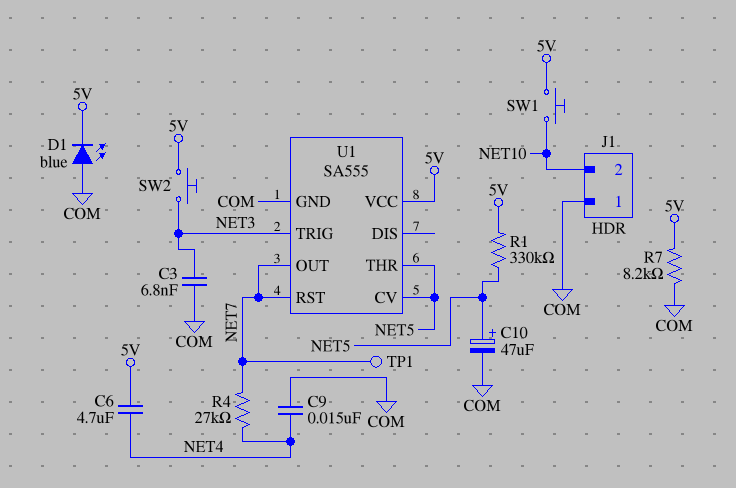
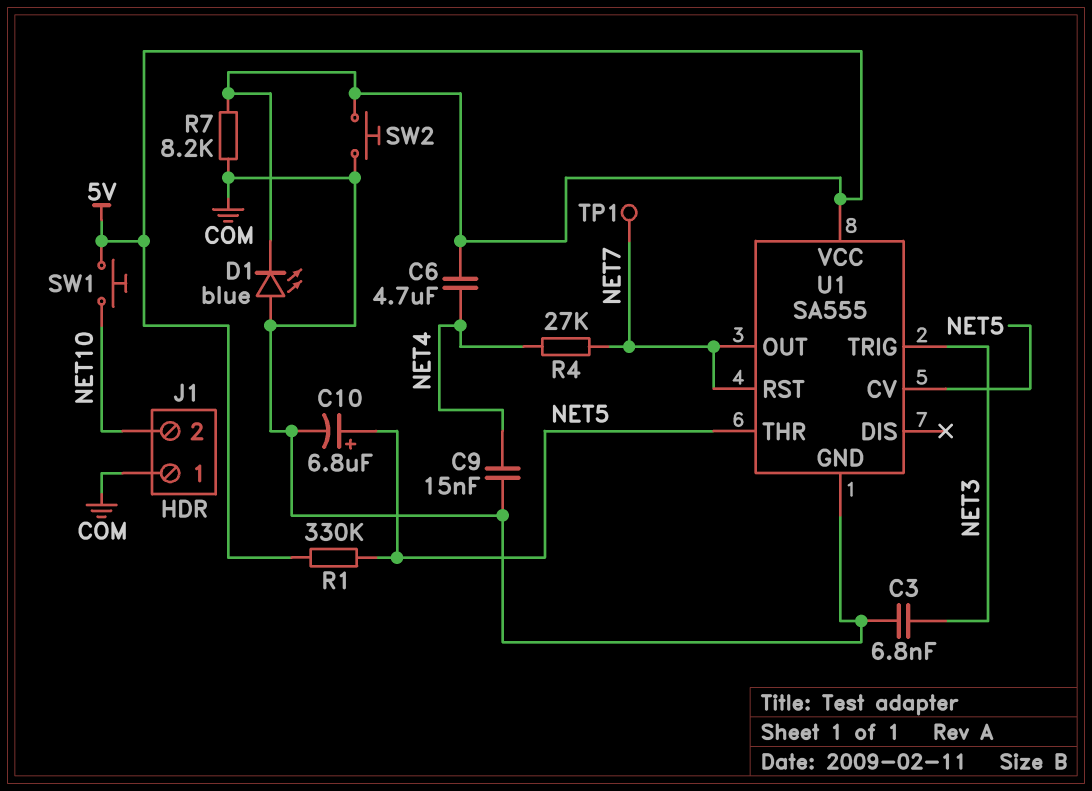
C10: 47uF (plus NET5, minus COM) -> 6.8uF (plus NET5, minus COM)
SW2: button (5V, NET3) -> button (5V, COM)

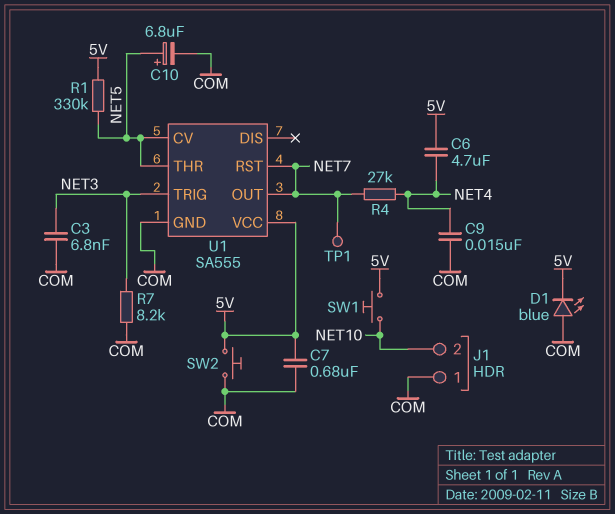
C7: none -> 680nF (5V, COM)
R7: 8.2k (5V, COM) -> 8.2k (COM, NET3)

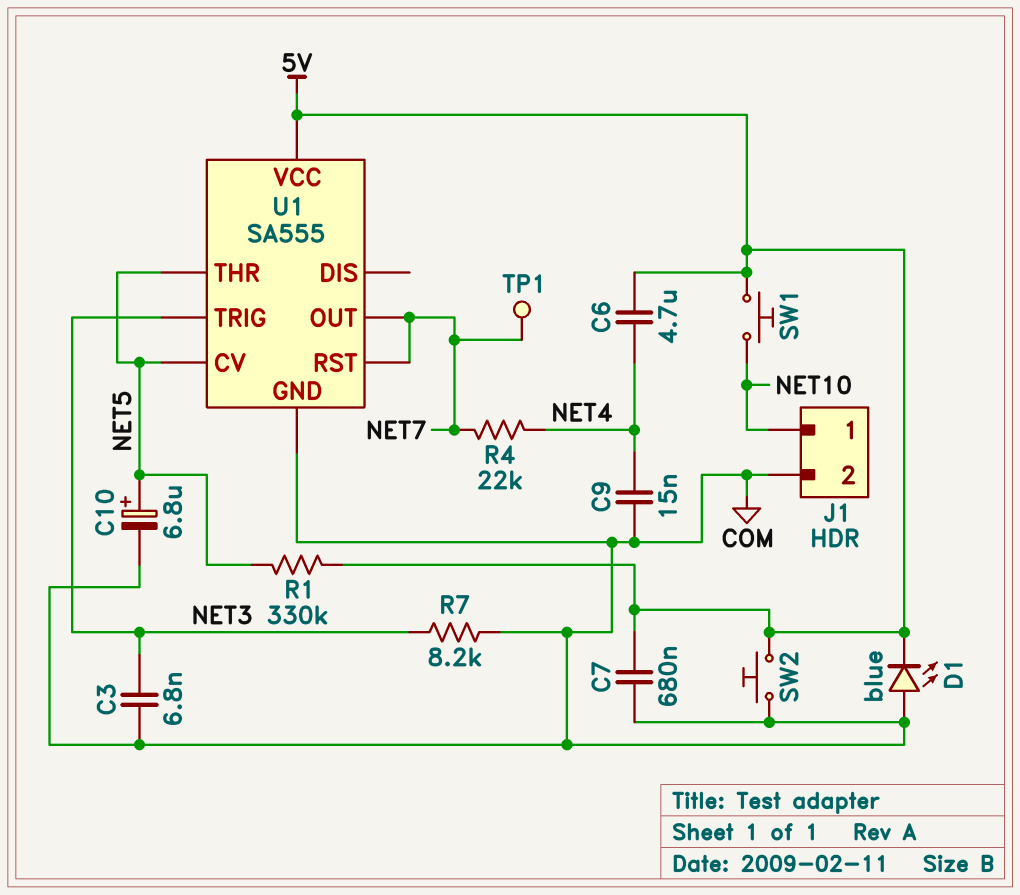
J1 pin 1: COM -> NET10
J1 pin 2: NET10 -> COM
R4: 27k (NET4, NET7) -> 22k (NET4, NET7)

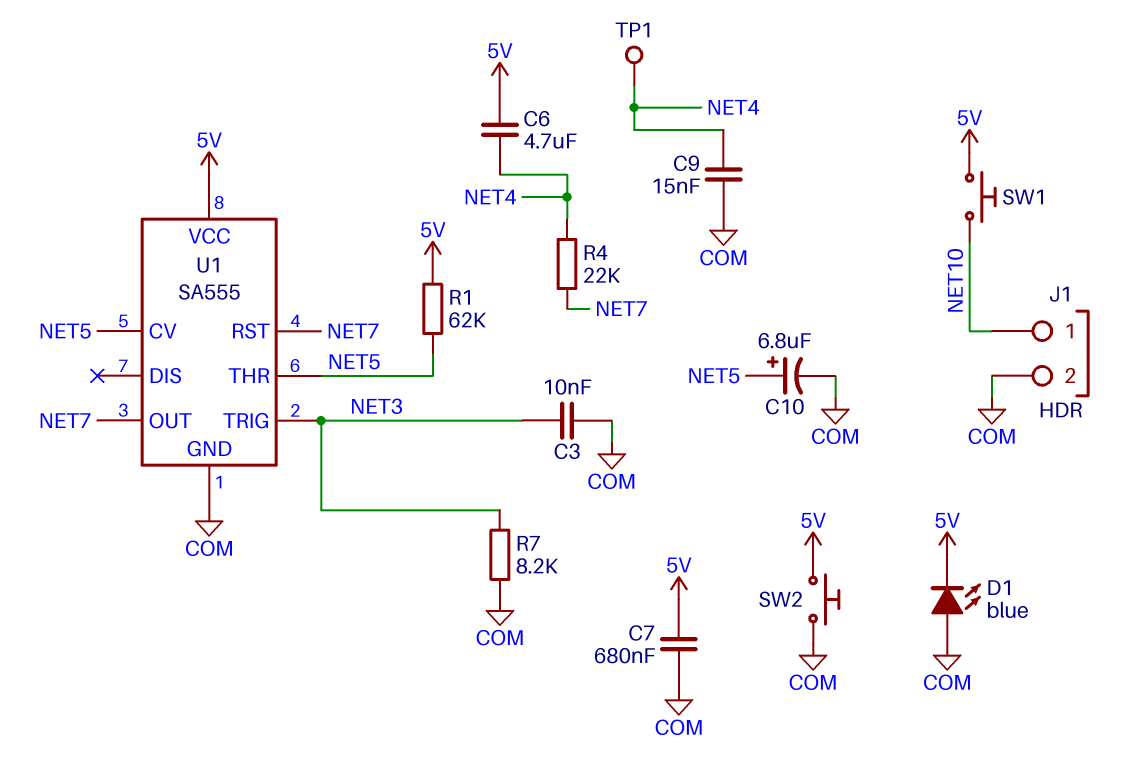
C3: 6.8nF (COM, NET3) -> 10nF (COM, NET3)
R1: 330k (5V, NET5) -> 62k (5V, NET5)
TP1: test point (NET7) -> test point (NET4)

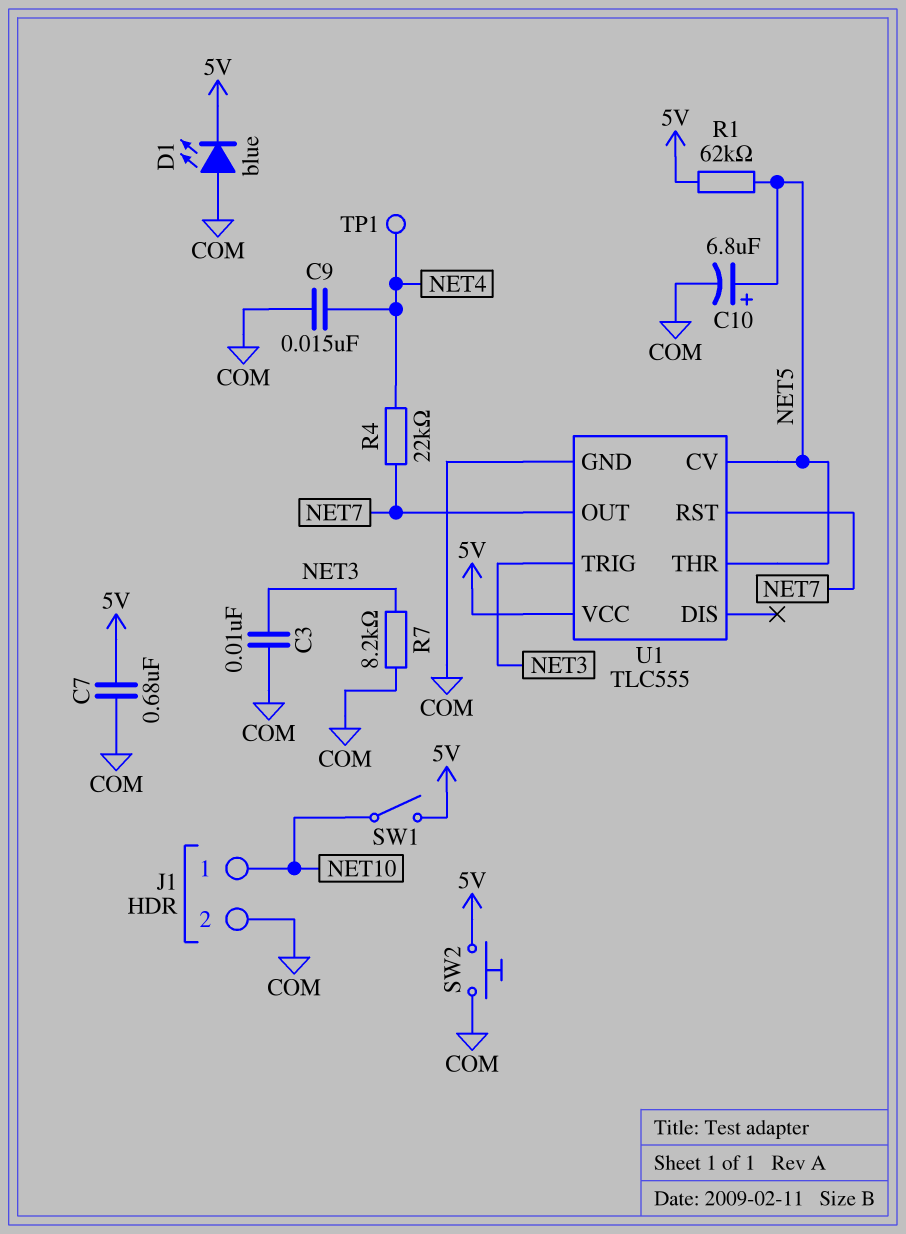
C6: 4.7uF (5V, NET4) -> none
SW1: button (5V, NET10) -> switch (5V, NET10)
U1: SA555 -> TLC555

